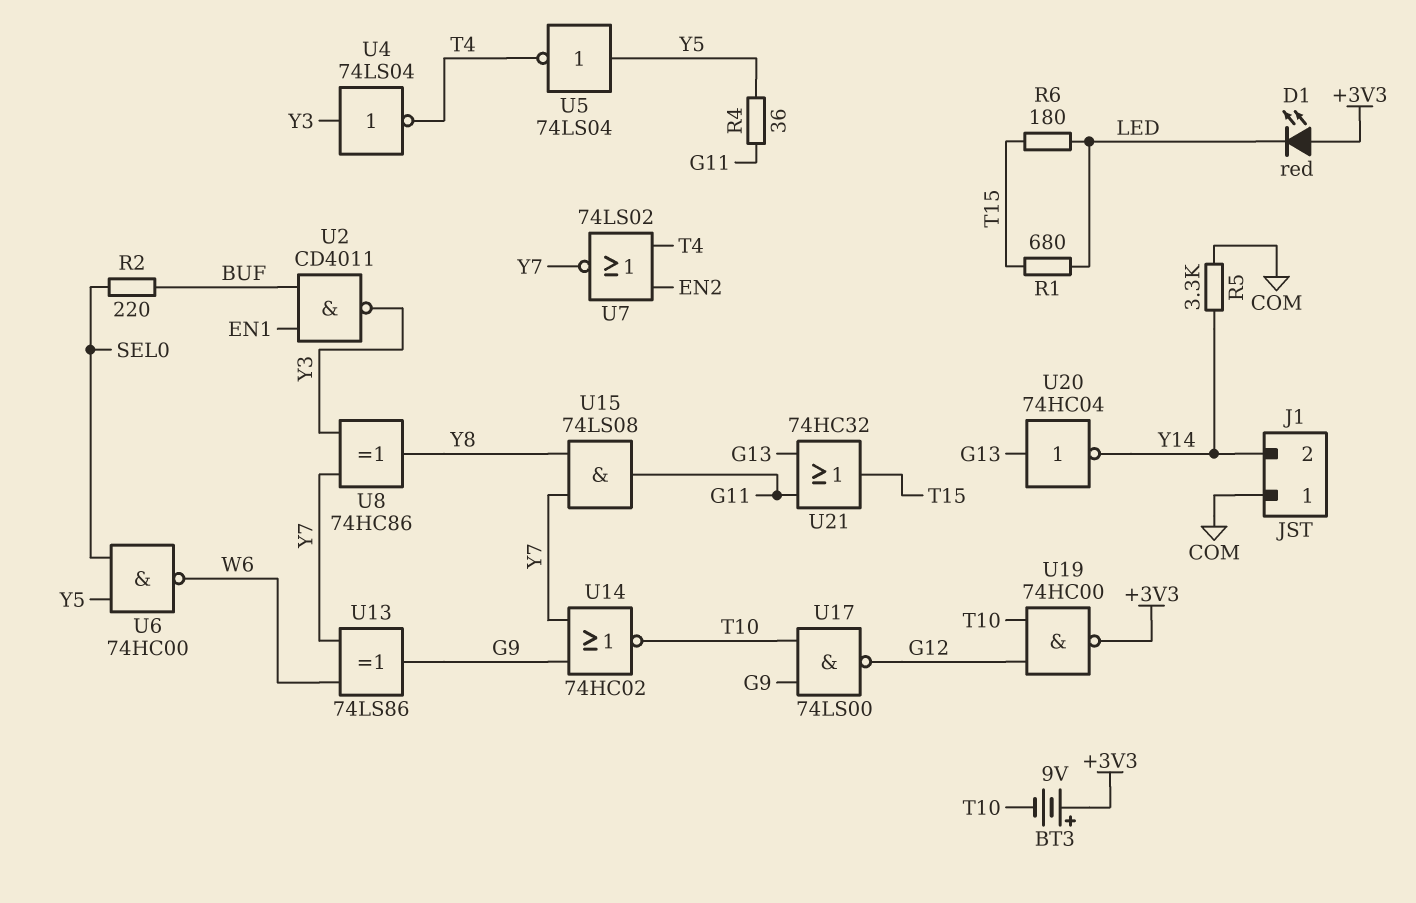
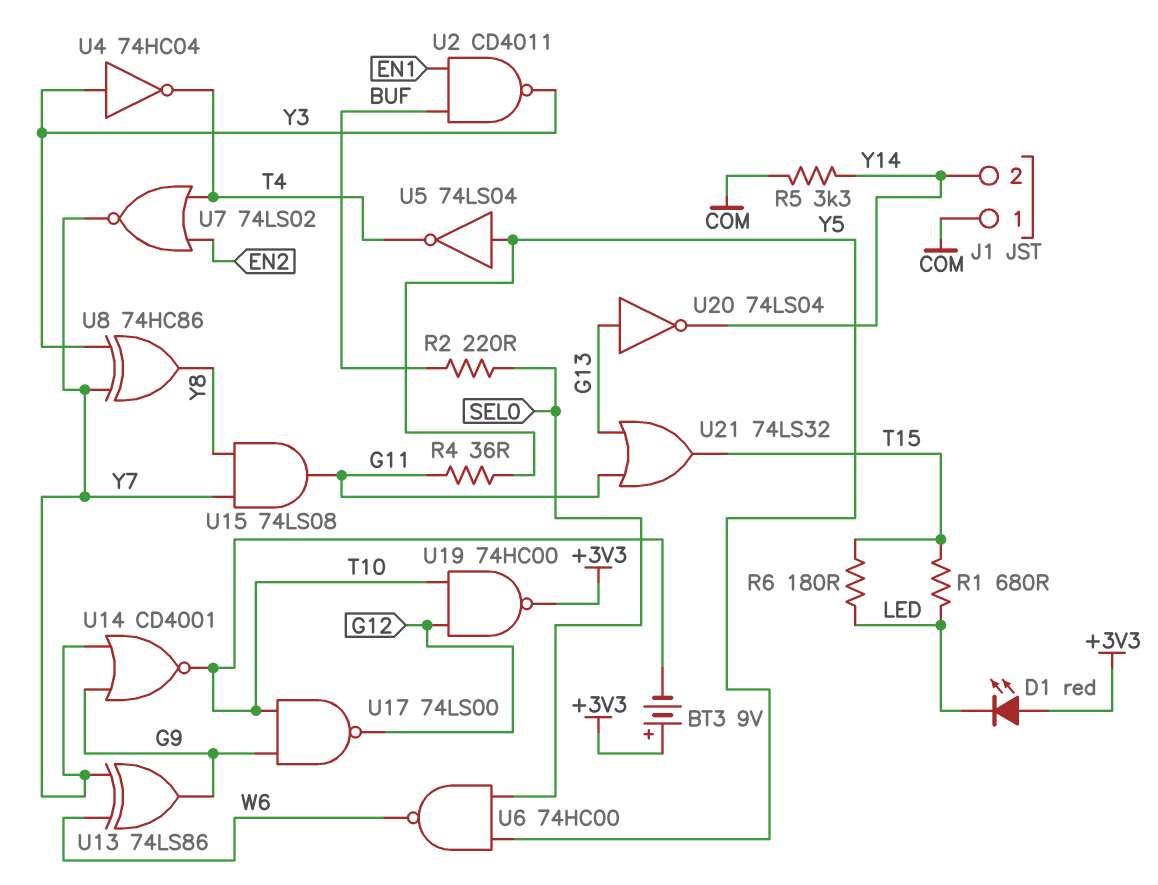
U4: NOT 74LS04 (in Y3, out T4) -> NOT 74HC04 (in Y3, out T4)
U14: NOR 74HC02 (in G9, in Y7, out T10) -> NOR CD4001 (in G9, in Y7, out T10)
U20: NOT 74HC04 (in G13, out Y14) -> NOT 74LS04 (in G13, out Y14)
U21: OR 74HC32 (in G11, in G13, out T15) -> OR 74LS32 (in G11, in G13, out T15)

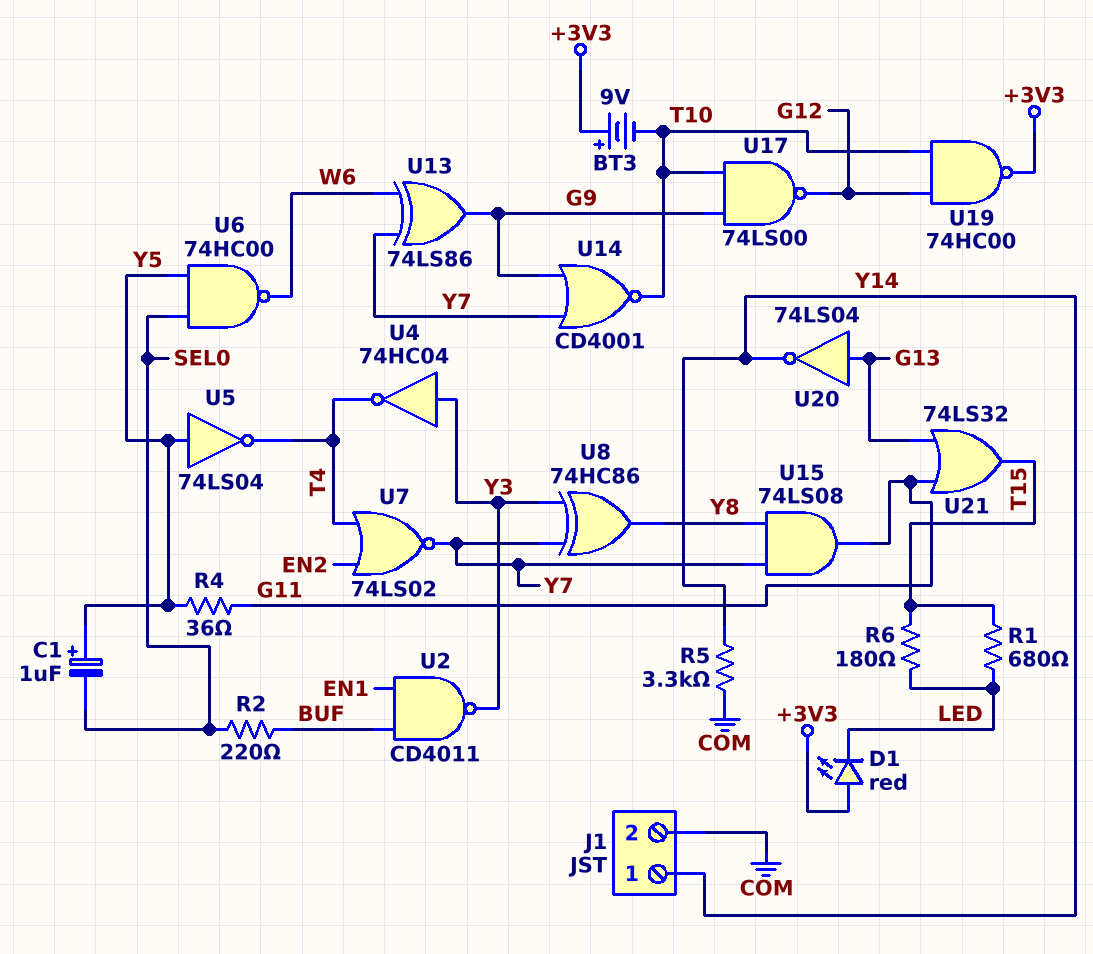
C1: none -> 1uF (plus Y5, minus SEL0)
J1 pin 1: COM -> Y14
J1 pin 2: Y14 -> COM

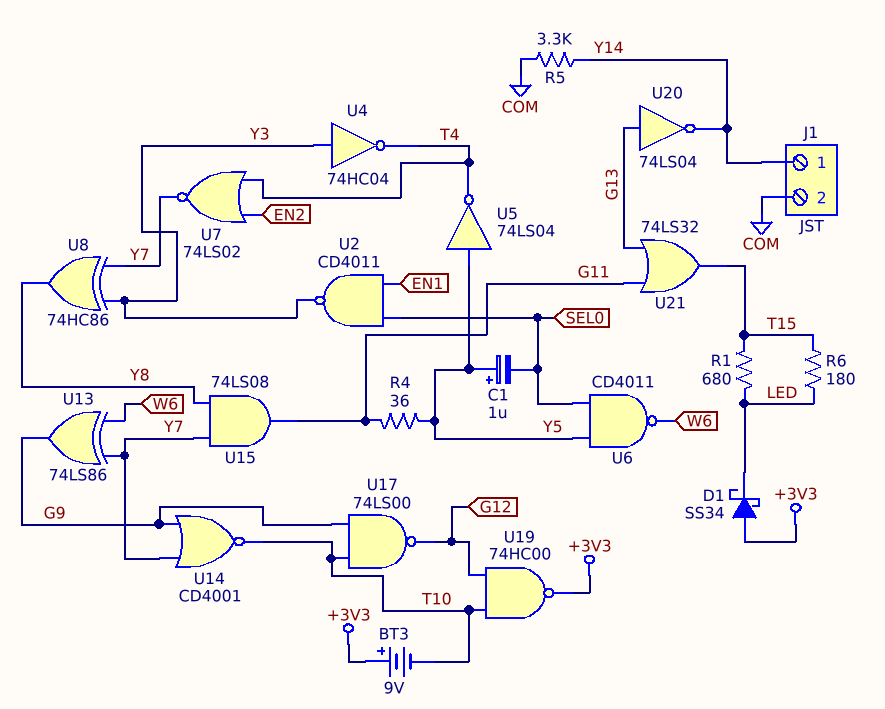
D1: LED red (A +3V3, K LED) -> schottky SS34 (A +3V3, K LED)
R2: 220 (BUF, SEL0) -> none
U2: NAND CD4011 (in BUF, in EN1, out Y3) -> NAND CD4011 (in EN1, in SEL0, out Y3)
U6: NAND 74HC00 (in SEL0, in Y5, out W6) -> NAND CD4011 (in SEL0, in Y5, out W6)

